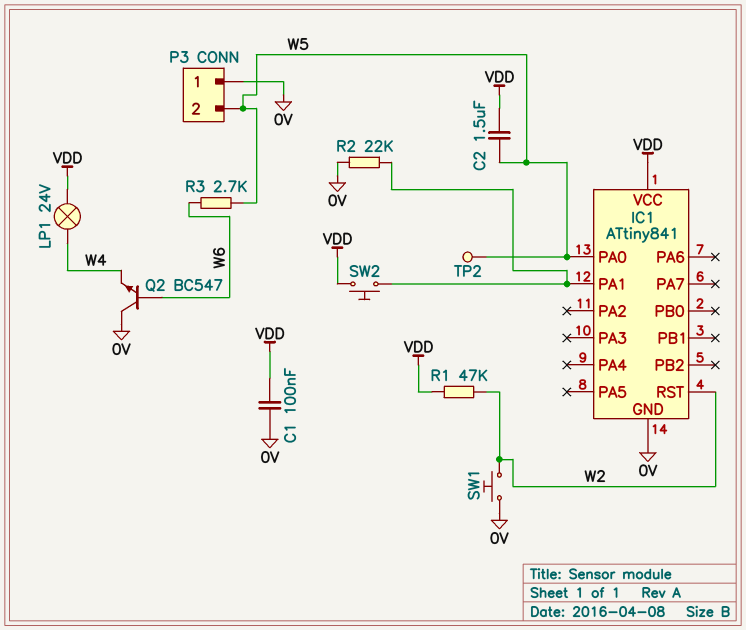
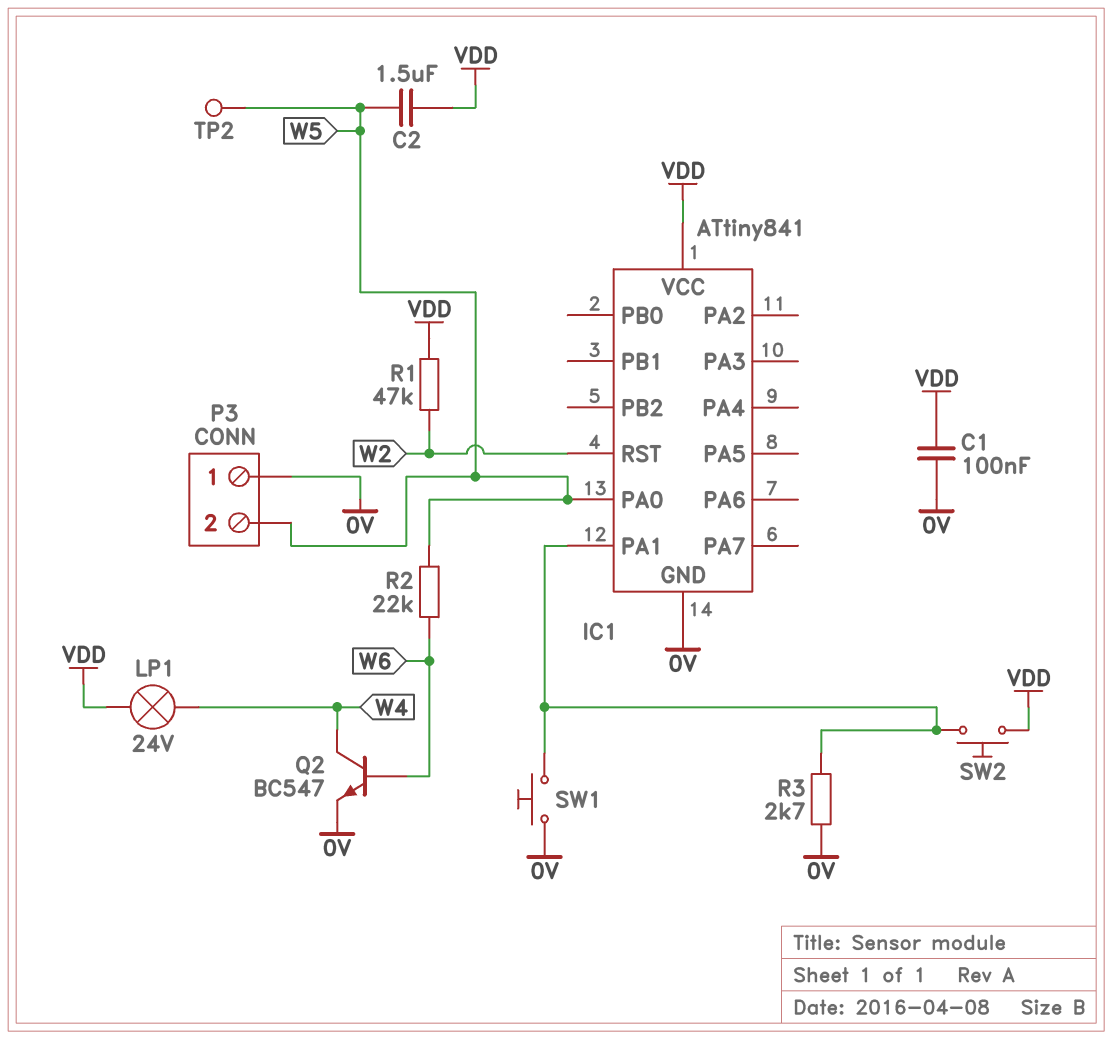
Q2: NPN BC547 (B W6, C 0V, E W4) -> NPN BC547 (B W6, C W4, E 0V)
R2: 22k (0V, IC1/PA1) -> 22k (W5, W6)
R3: 2.7k (W5, W6) -> 2.7k (0V, IC1/PA1)
SW1: button (0V, W2) -> button (0V, IC1/PA1)

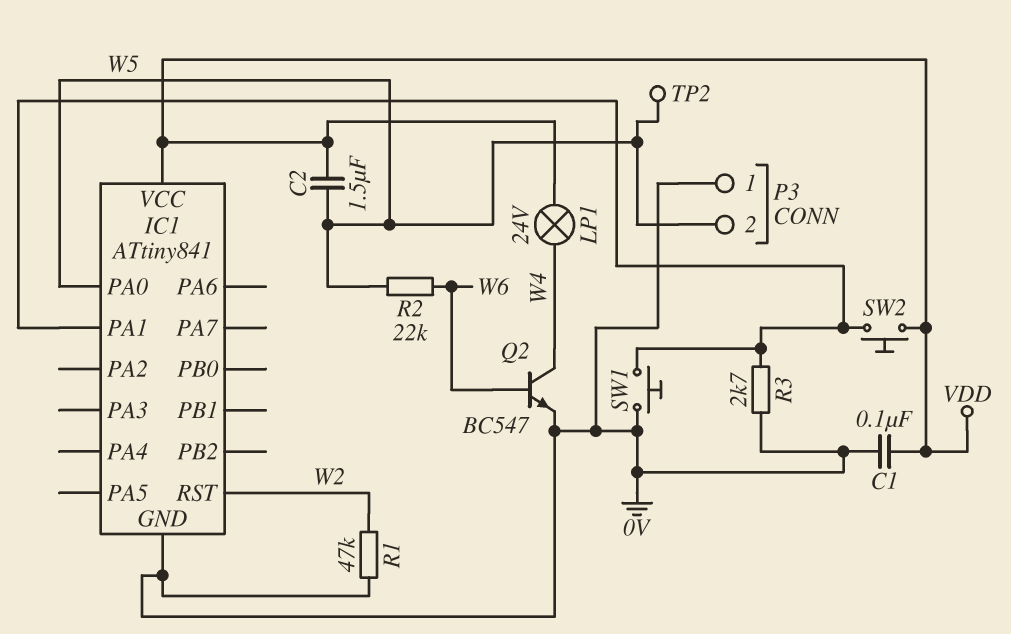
R1: 47k (VDD, W2) -> 47k (0V, W2)

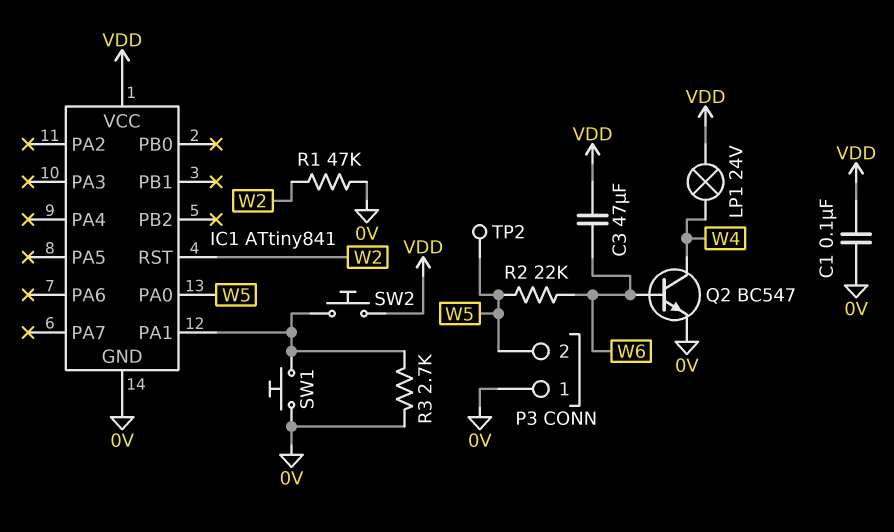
C2: 1.5uF (VDD, W5) -> none
C3: none -> 47uF (VDD, W6)

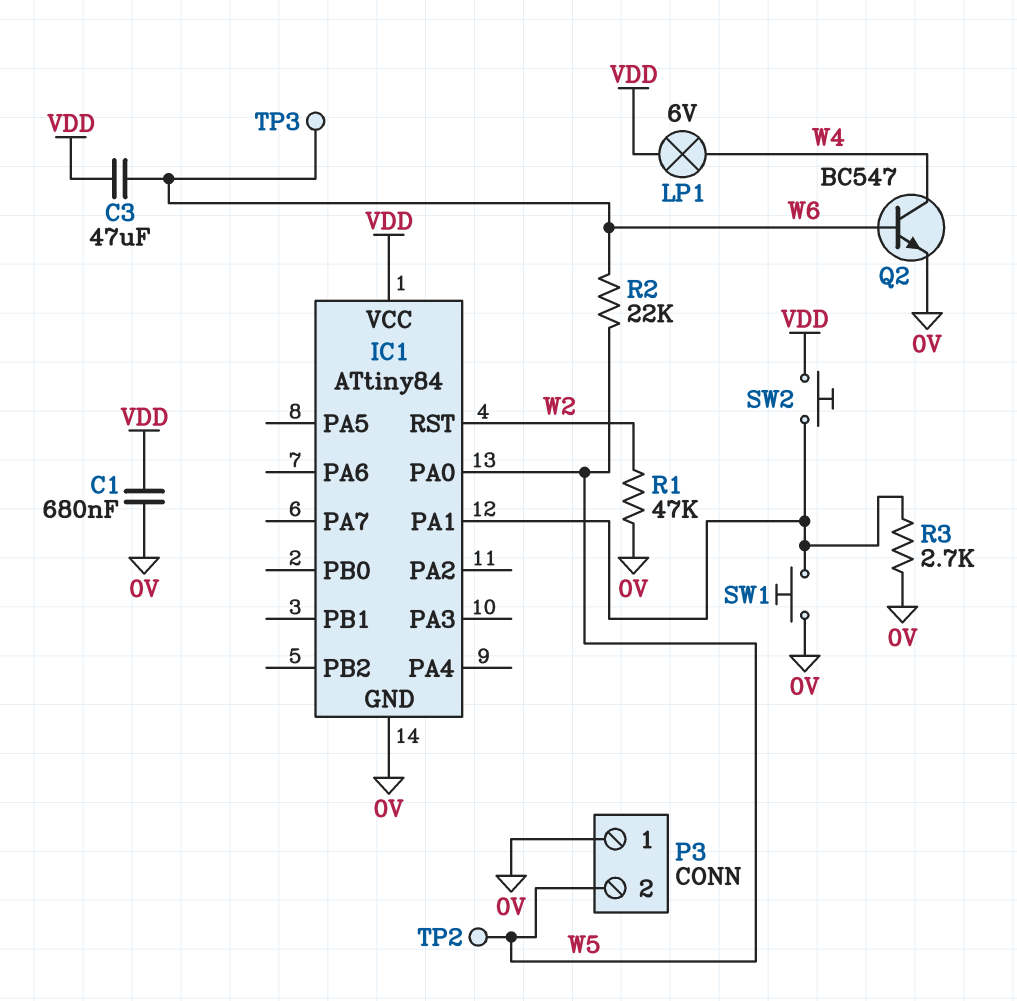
C1: 100nF (0V, VDD) -> 680nF (0V, VDD)
IC1: ATtiny841 -> ATtiny84
LP1: lamp 24V (VDD, W4) -> lamp 6V (VDD, W4)
TP3: none -> test point (W6)

